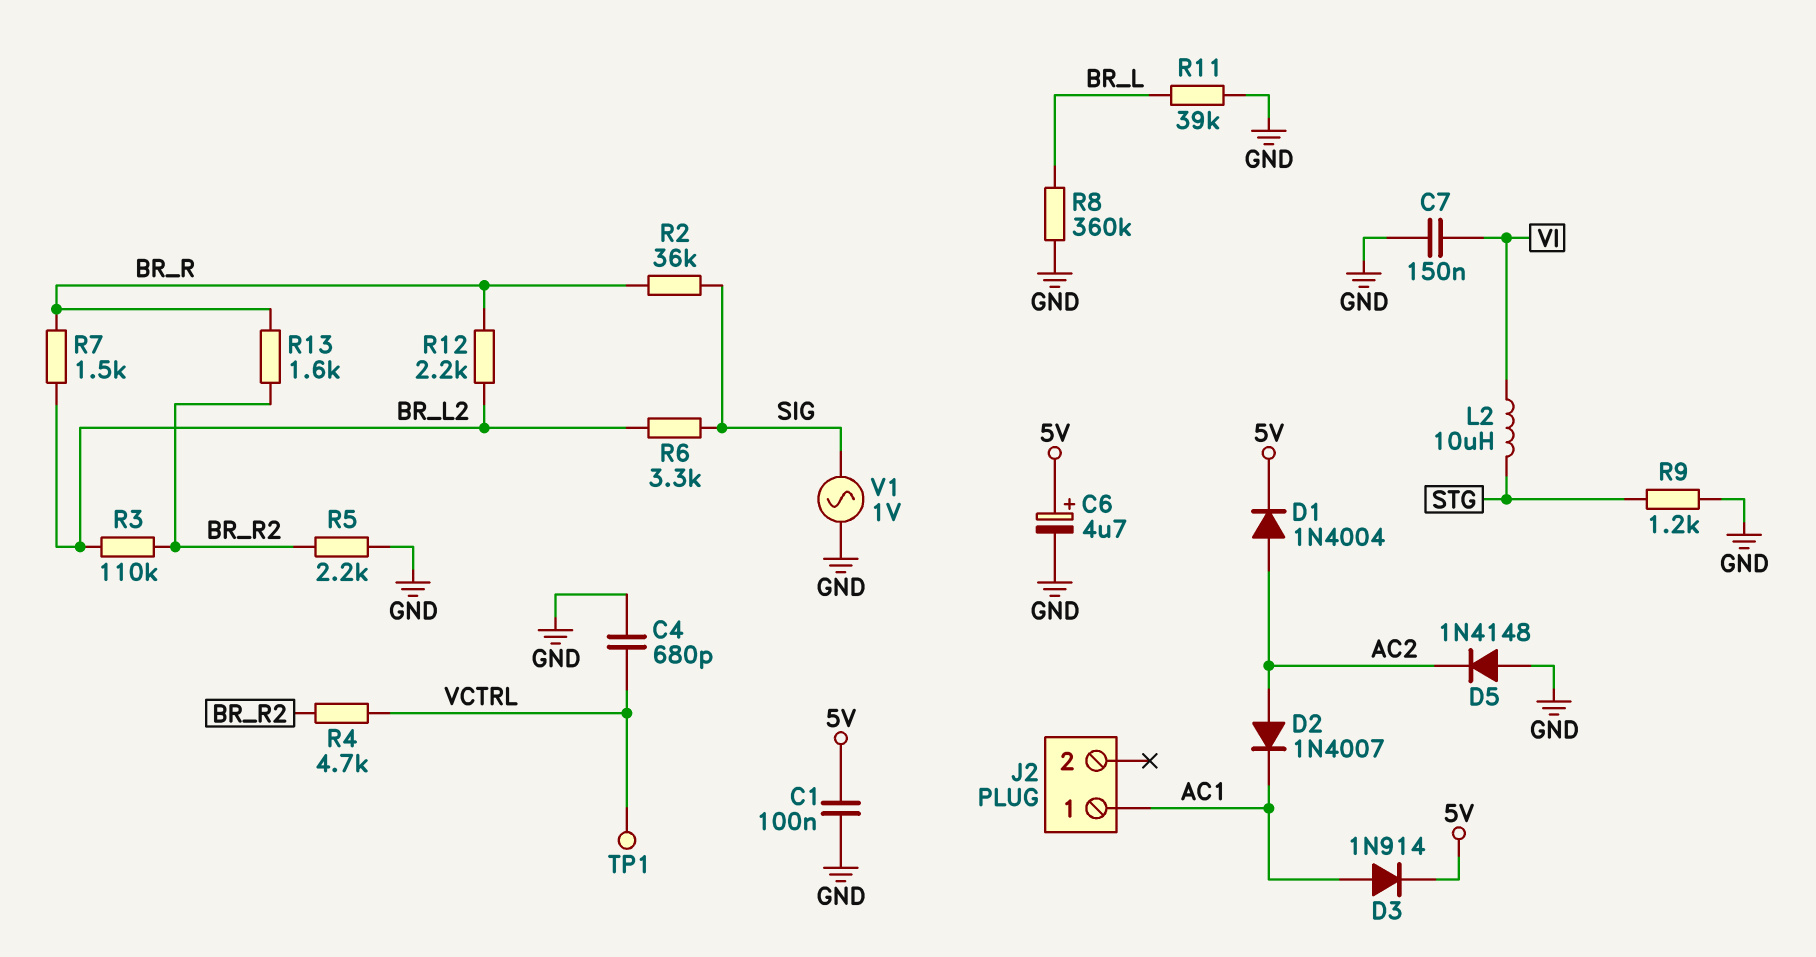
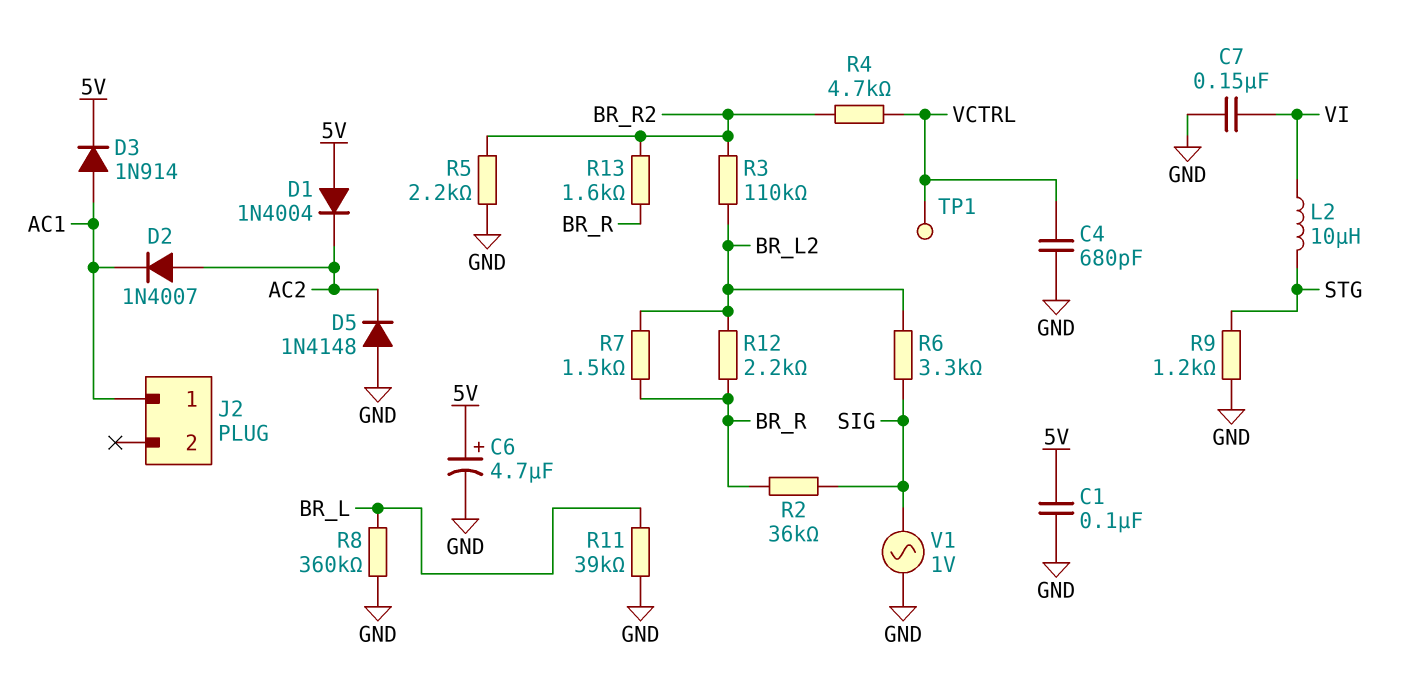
D1: diode 1N4004 (A AC2, K 5V) -> diode 1N4004 (A 5V, K AC2)

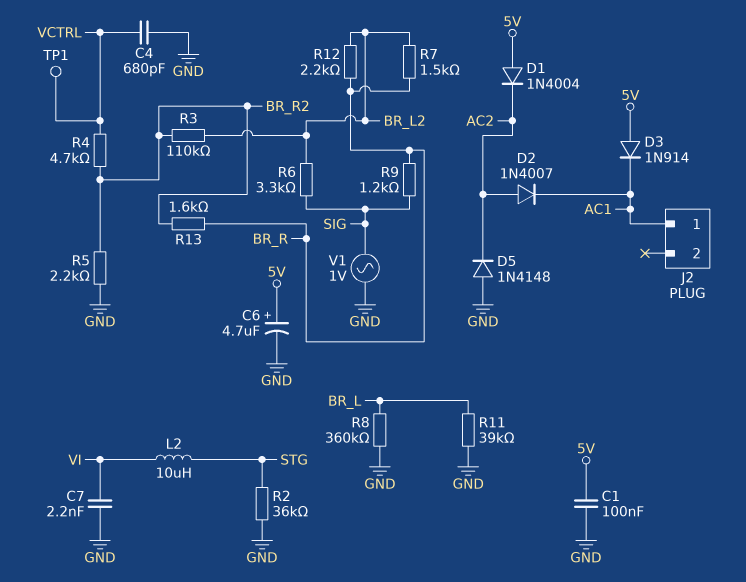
C7: 150nF (GND, VI) -> 2.2nF (GND, VI)
D3: diode 1N914 (A AC1, K 5V) -> diode 1N914 (A 5V, K AC1)
R2: 36k (BR_R, SIG) -> 36k (GND, STG)
R9: 1.2k (GND, STG) -> 1.2k (BR_R, SIG)

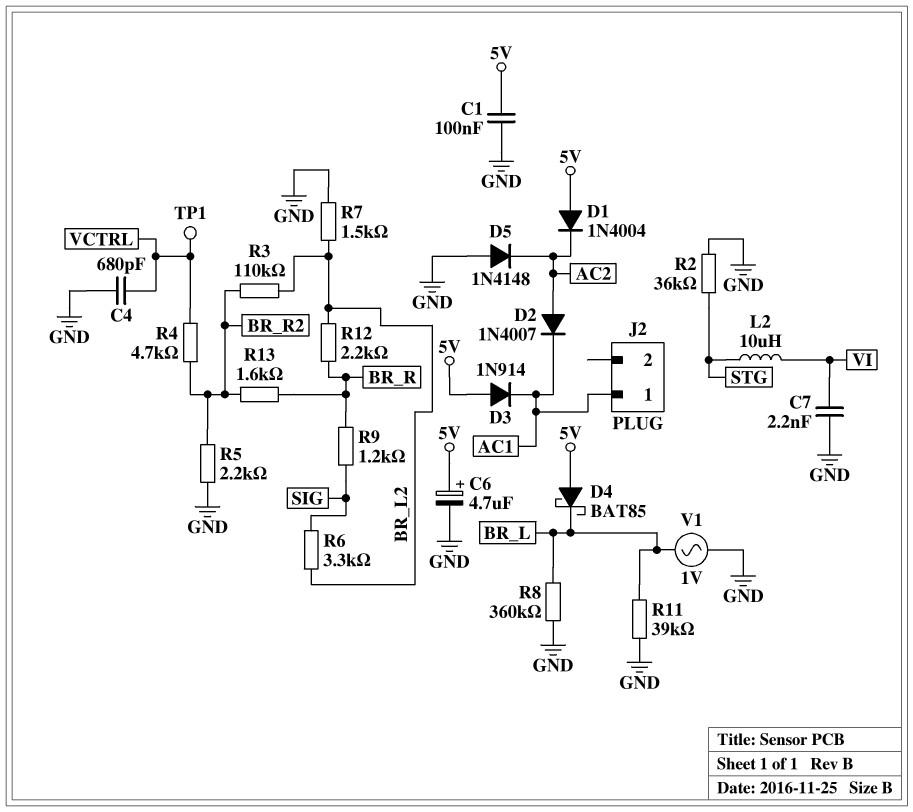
D4: none -> schottky BAT85 (A 5V, K BR_L)
R7: 1.5k (BR_L2, BR_R) -> 1.5k (BR_L2, GND)
V1: AC 1V (GND, SIG) -> AC 1V (BR_L, GND)

